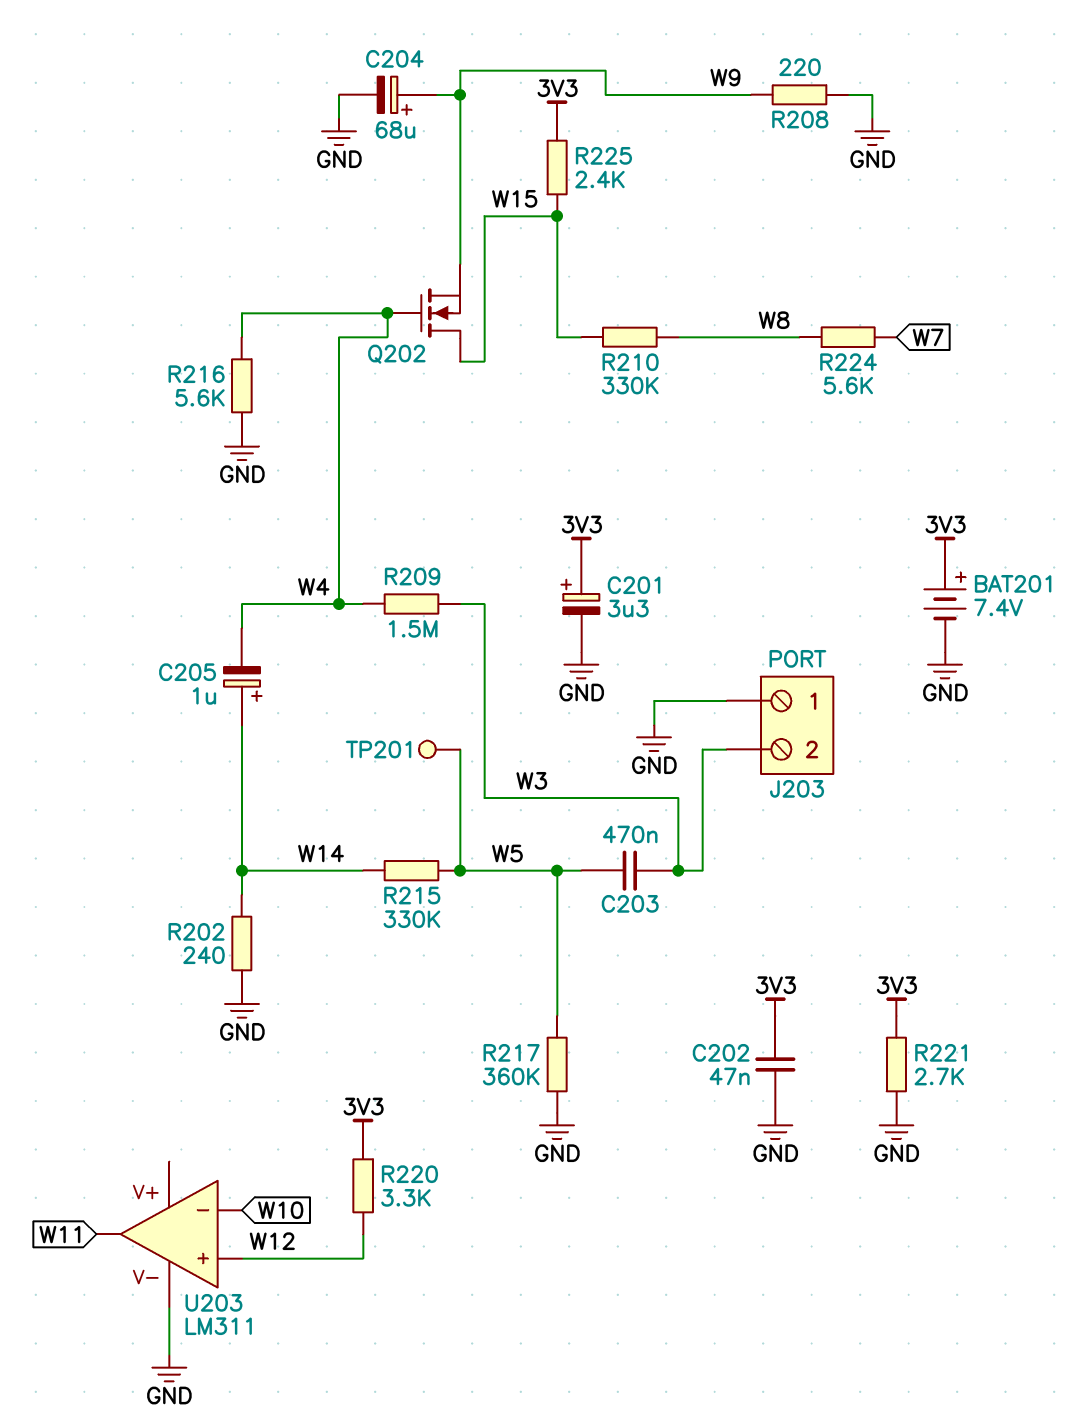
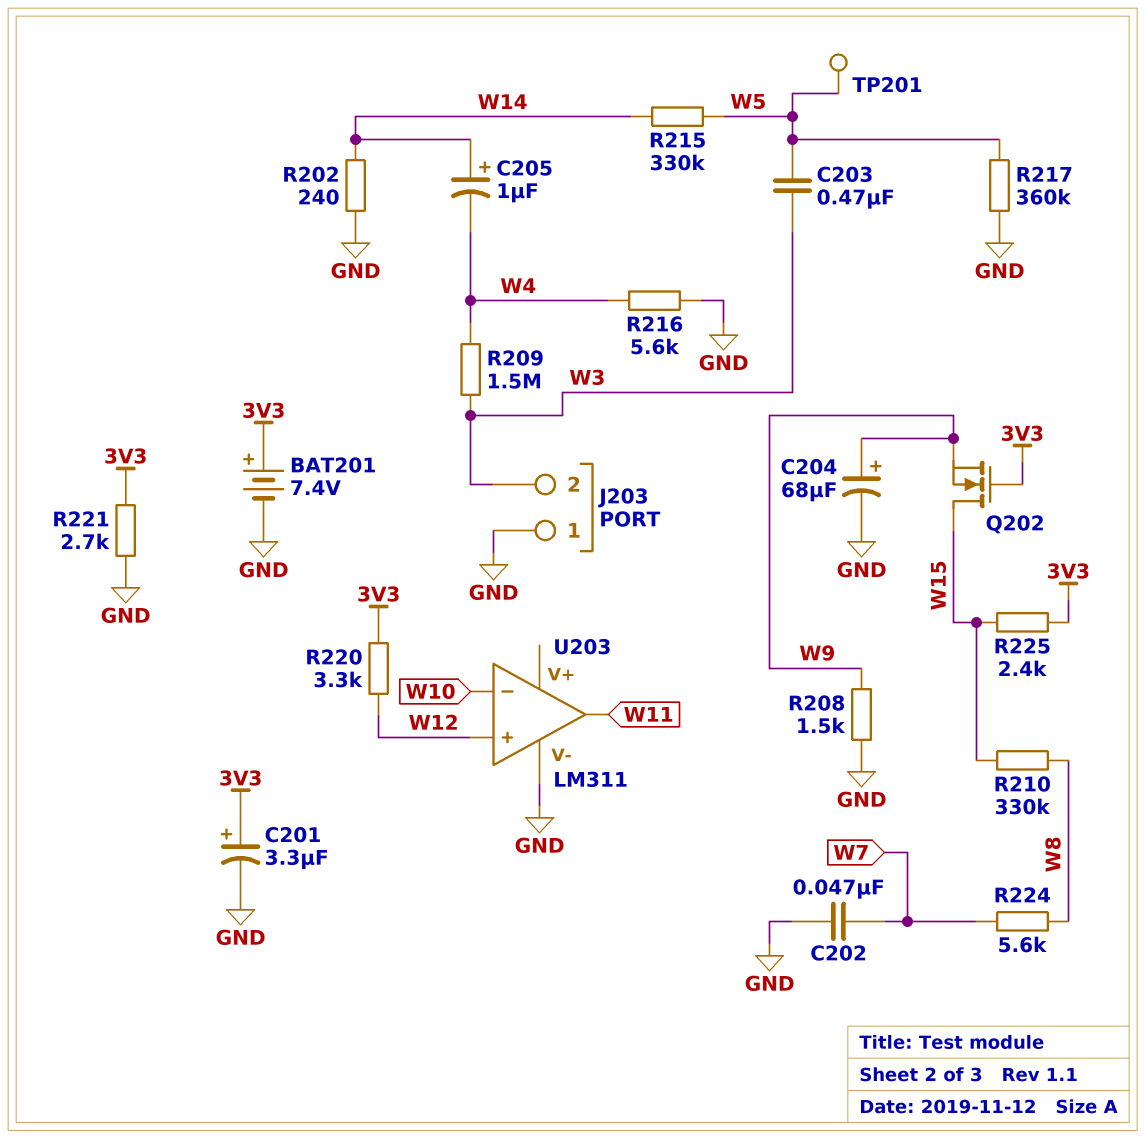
C202: 47nF (3V3, GND) -> 47nF (GND, W7)
Q202: NMOS (G W4, D W15, S W9) -> NMOS (G 3V3, D W15, S W9)
R208: 220 (GND, W9) -> 1.5k (GND, W9)

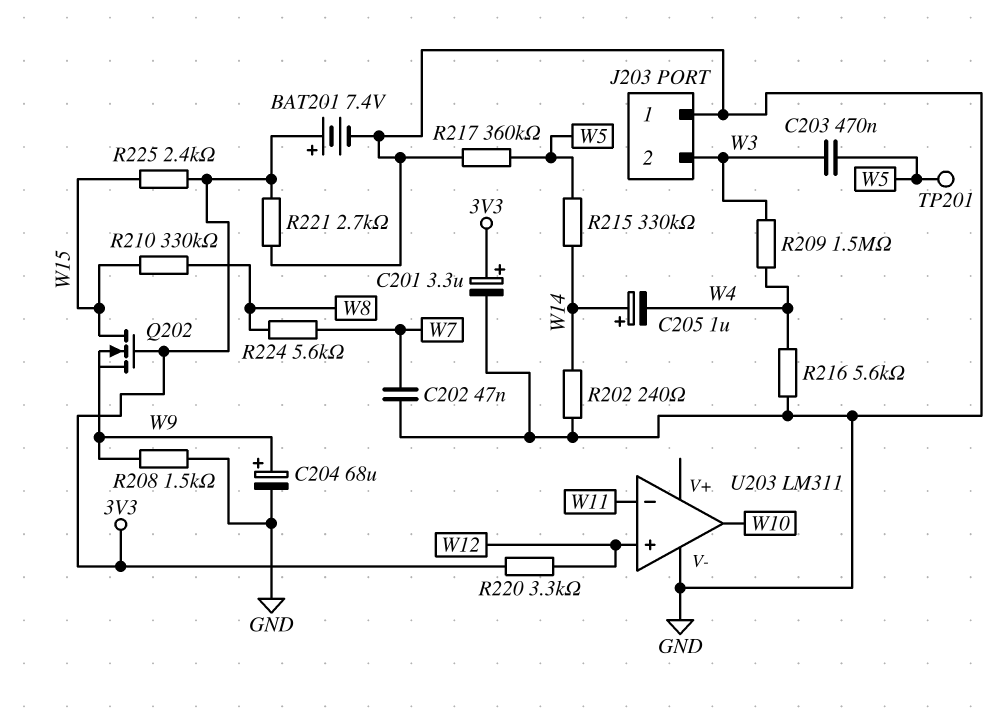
U203 pin in-: W10 -> W11
U203 pin out: W11 -> W10

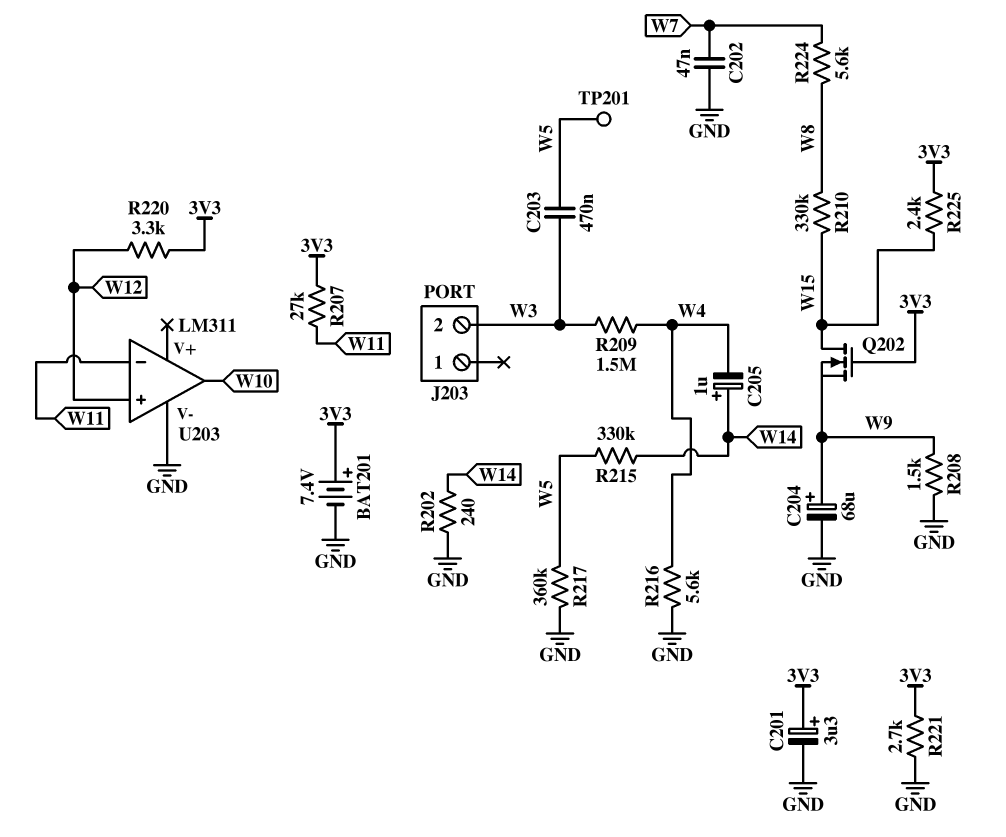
J203 pin 1: GND -> none
R207: none -> 27k (3V3, W11)

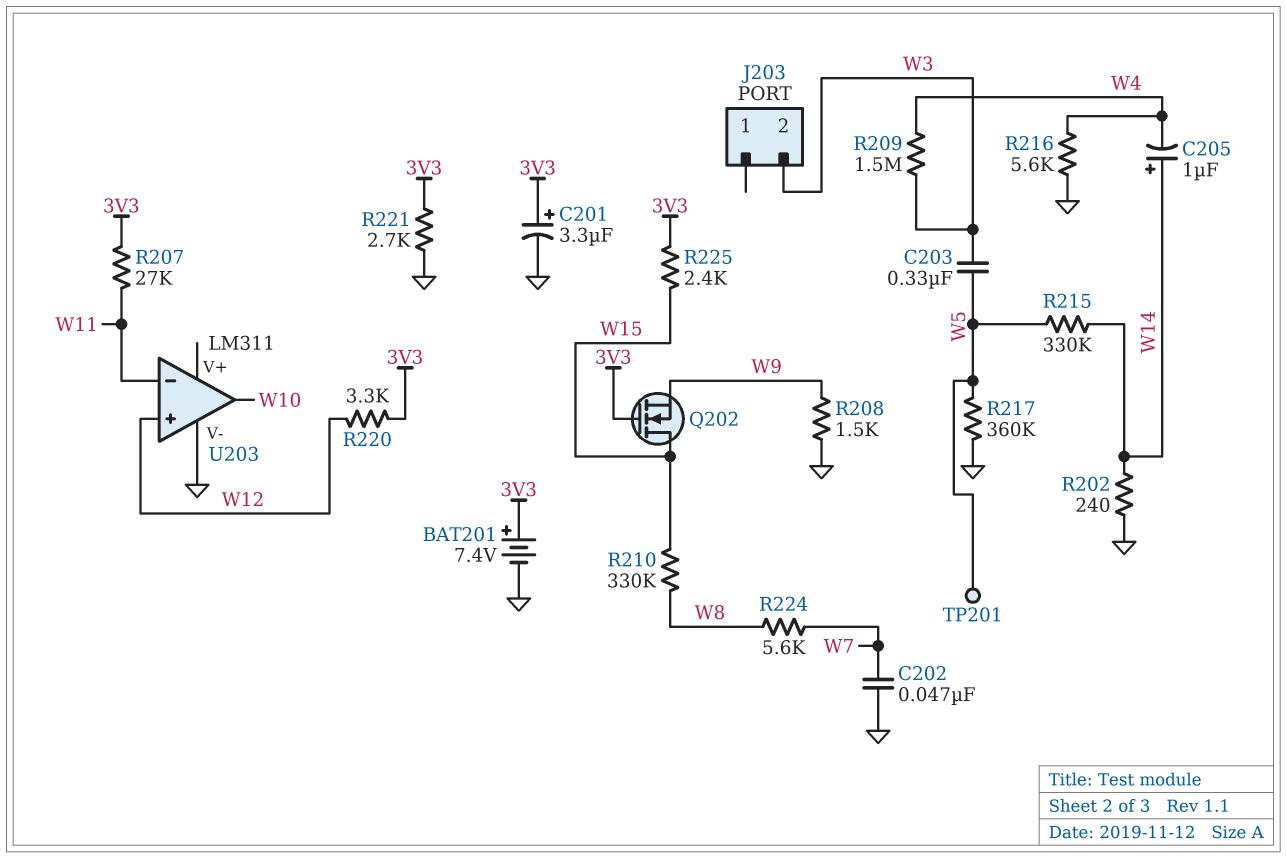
C203: 470nF (W3, W5) -> 330nF (W3, W5)
C204: 68uF (plus W9, minus GND) -> none

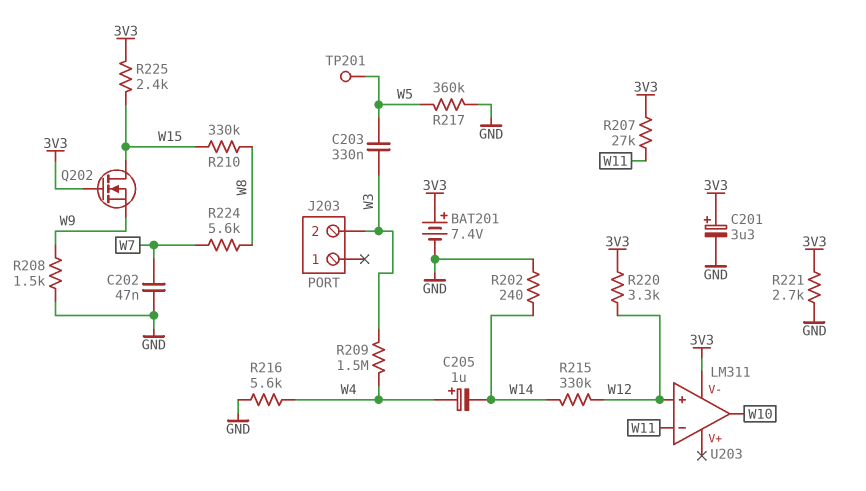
C205: 1uF (plus W14, minus W4) -> 1uF (plus W4, minus W14)
R215: 330k (W5, W14) -> 330k (W12, W14)
U203 pin V-: GND -> 3V3

